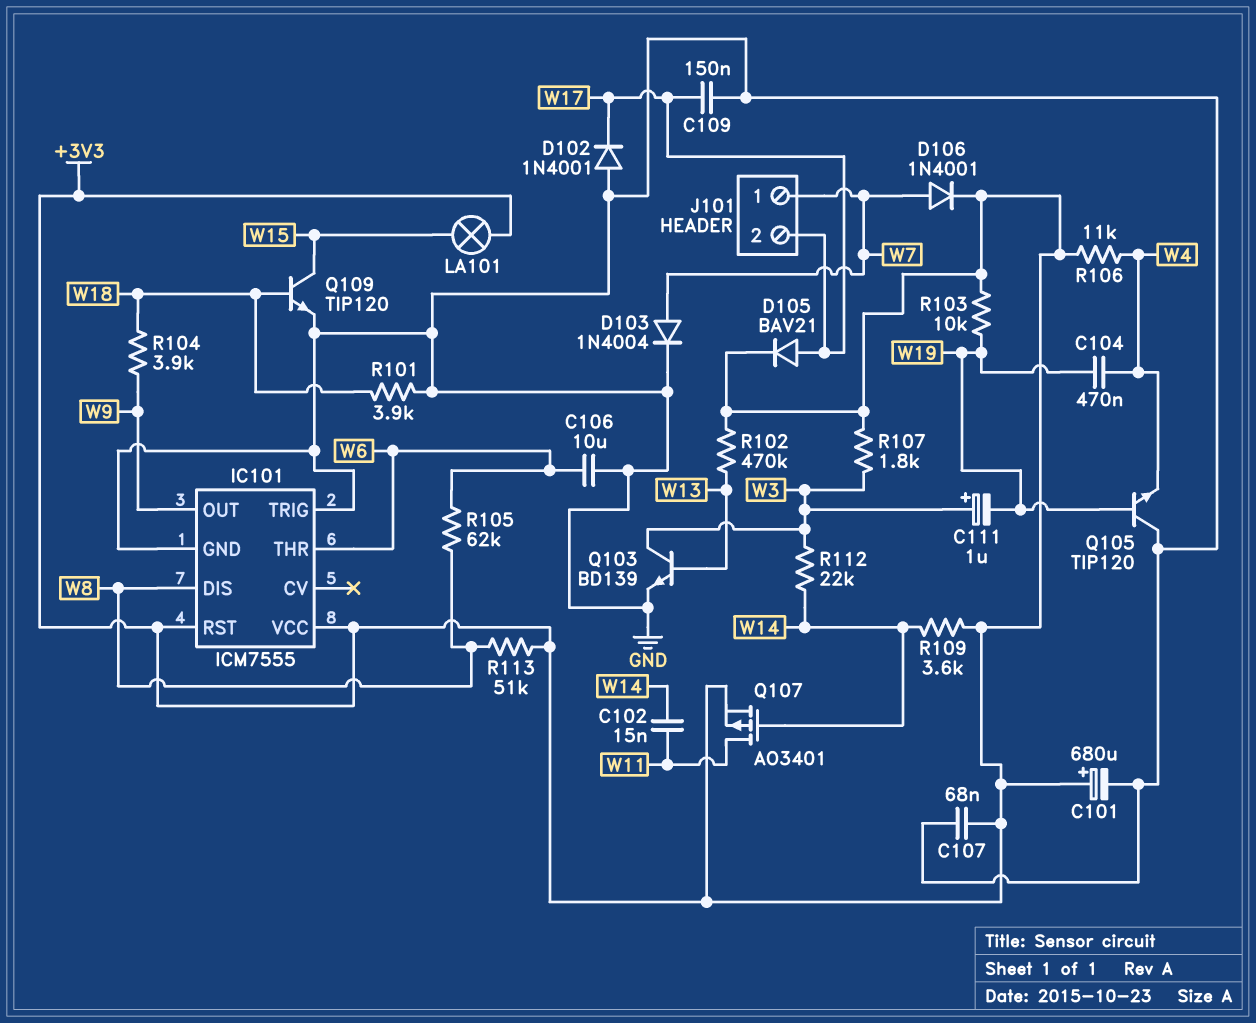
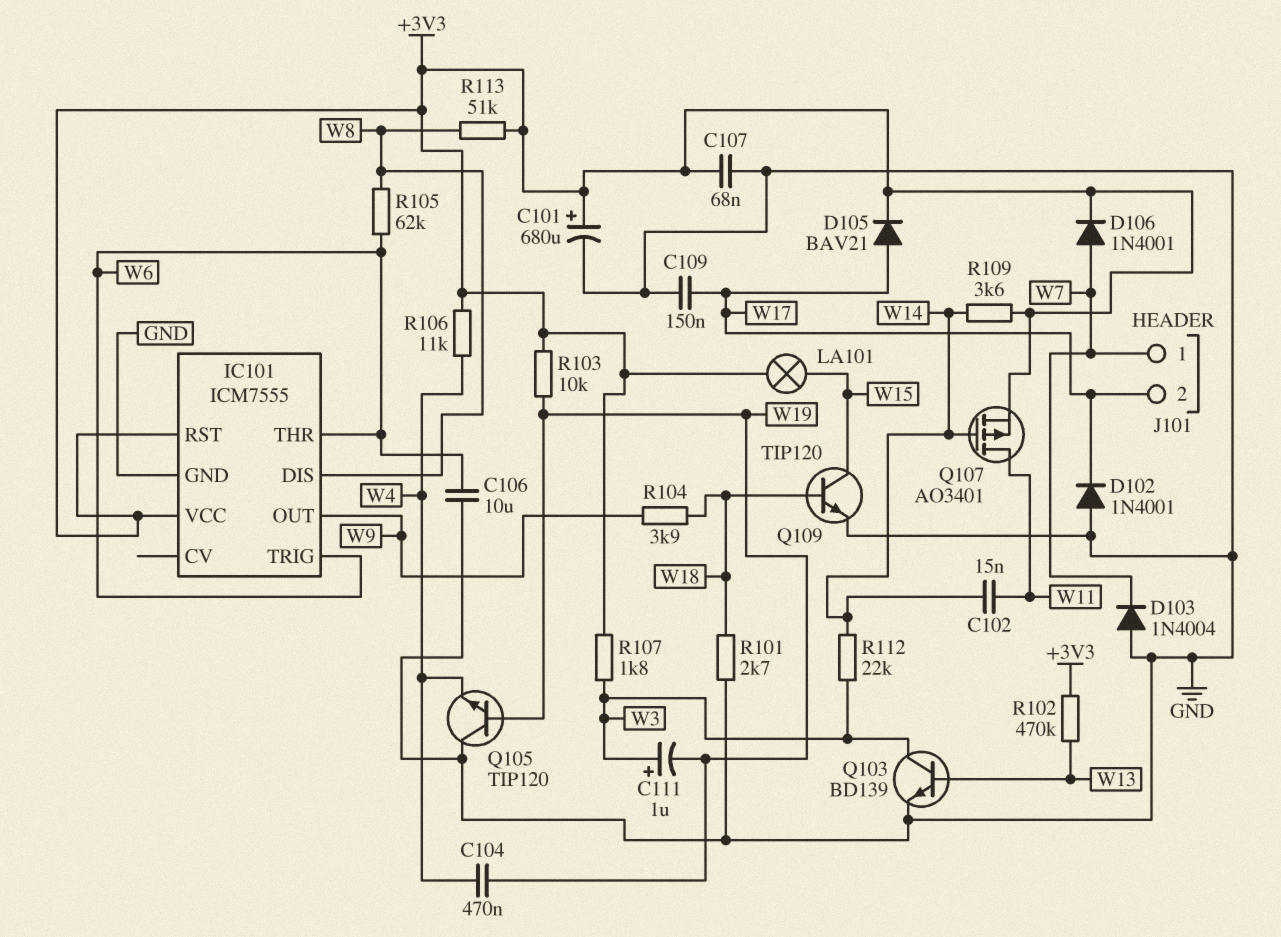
D103: diode 1N4004 (A W7, K GND) -> diode 1N4004 (A GND, K W7)
IC101 pin TRIG: GND -> W6
R101: 3.9k (GND, W18) -> 2.7k (GND, W18)

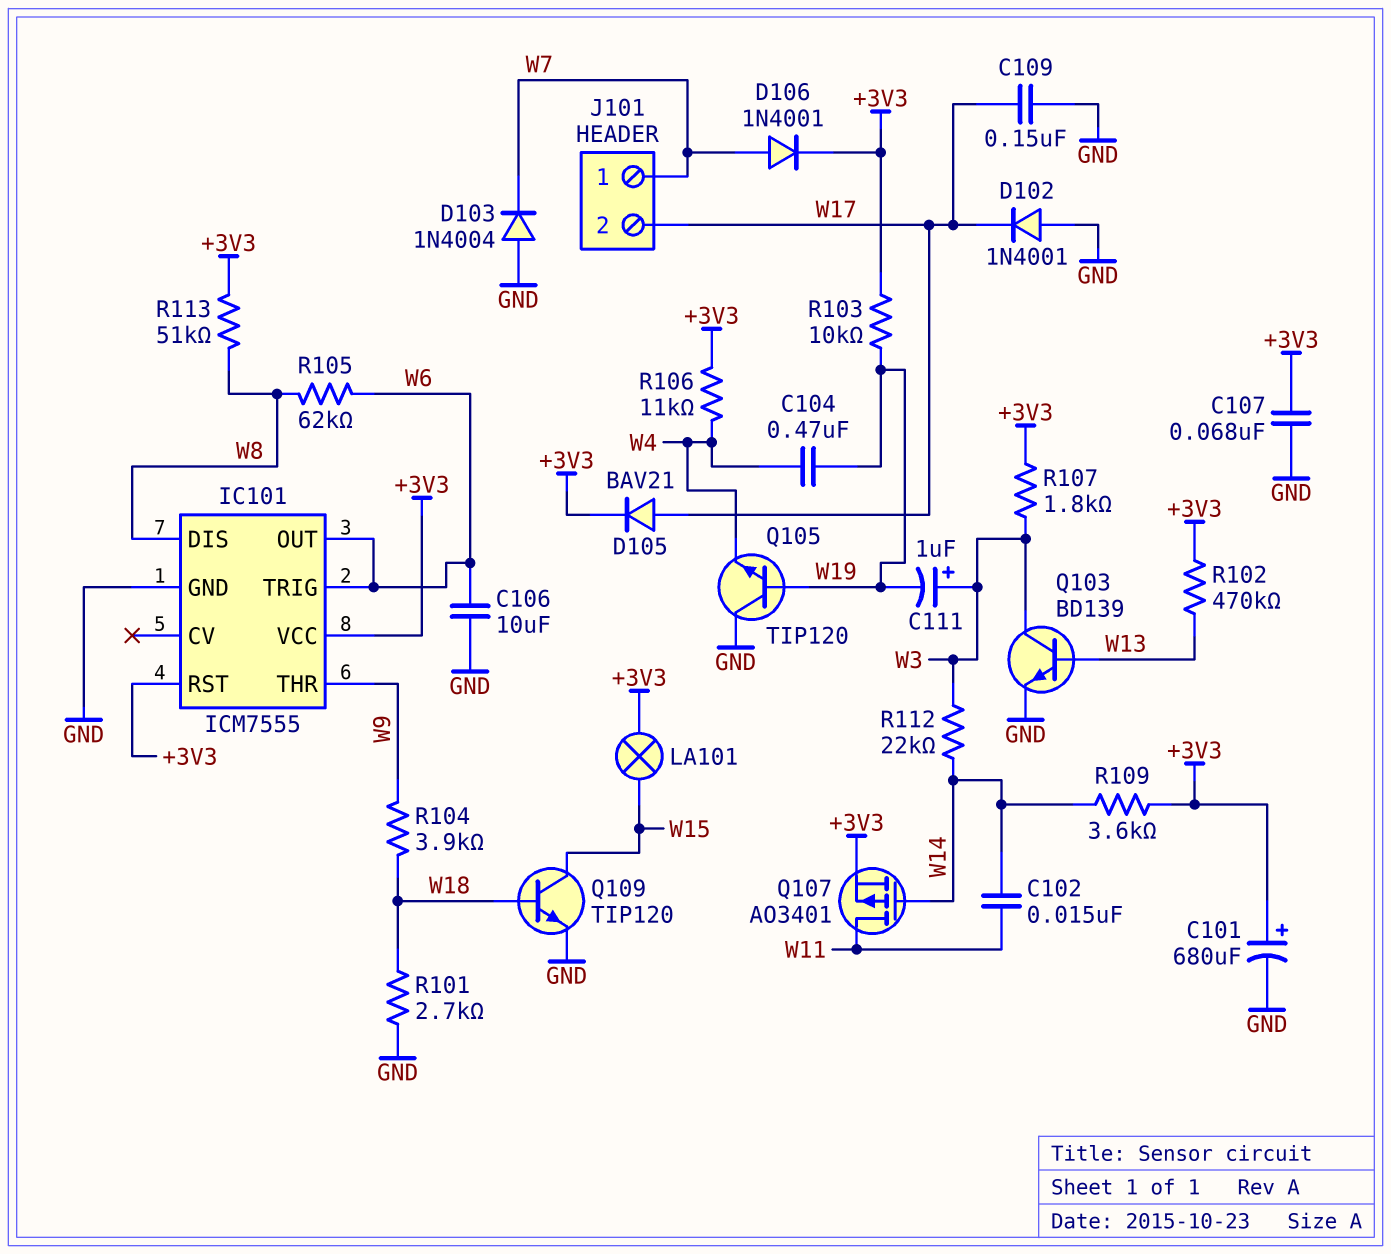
IC101 pin OUT: W9 -> W6
IC101 pin THR: W6 -> W9

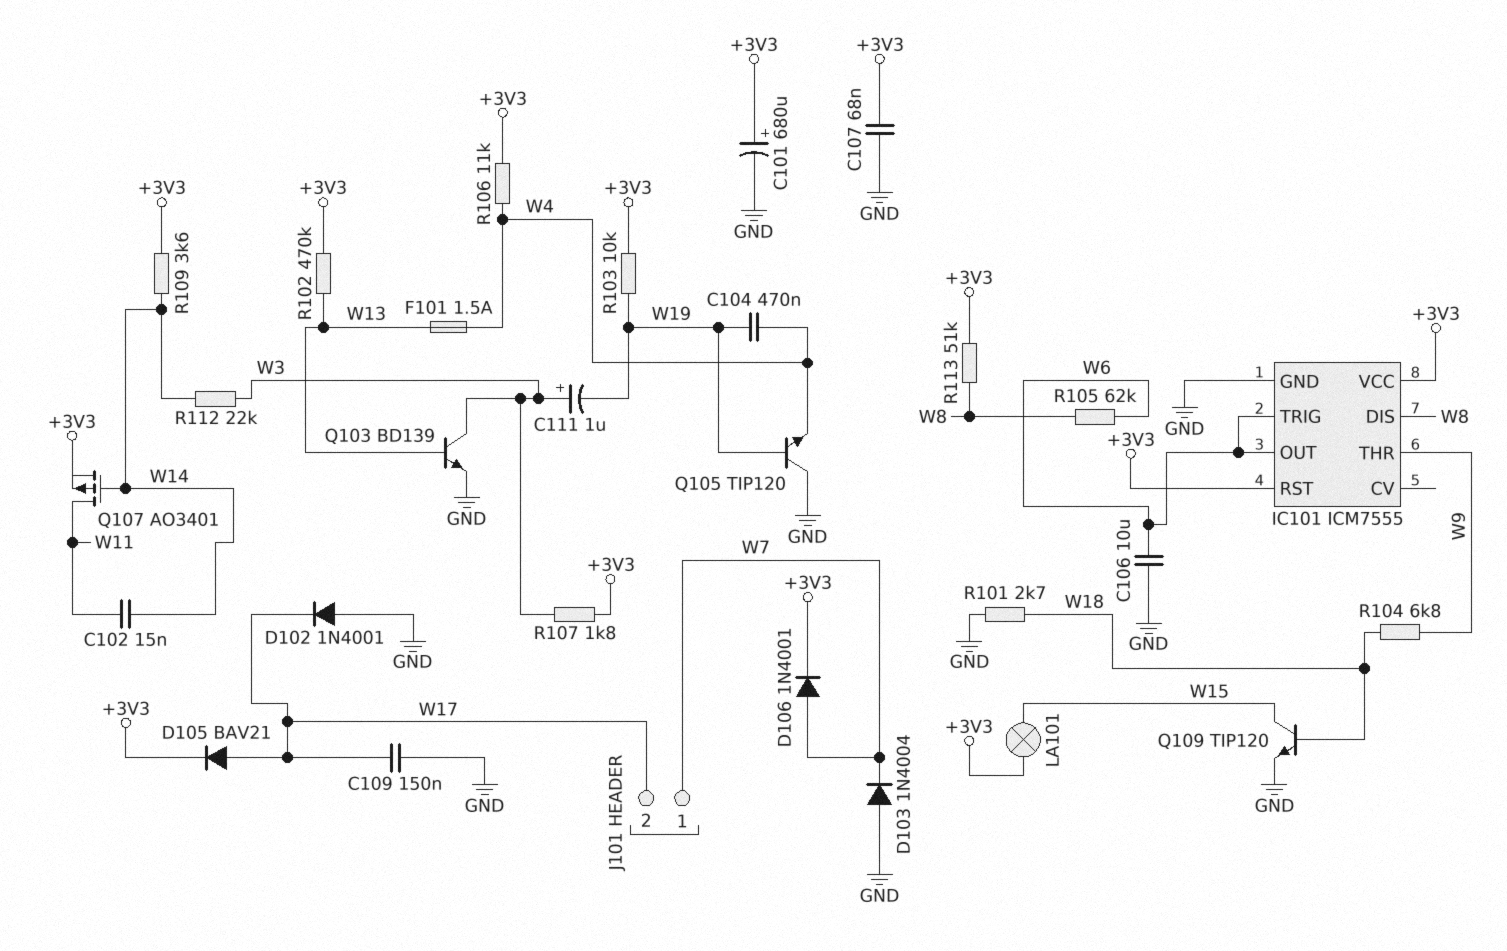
F101: none -> 1.5A (W4, W13)
R104: 3.9k (W9, W18) -> 6.8k (W9, W18)

